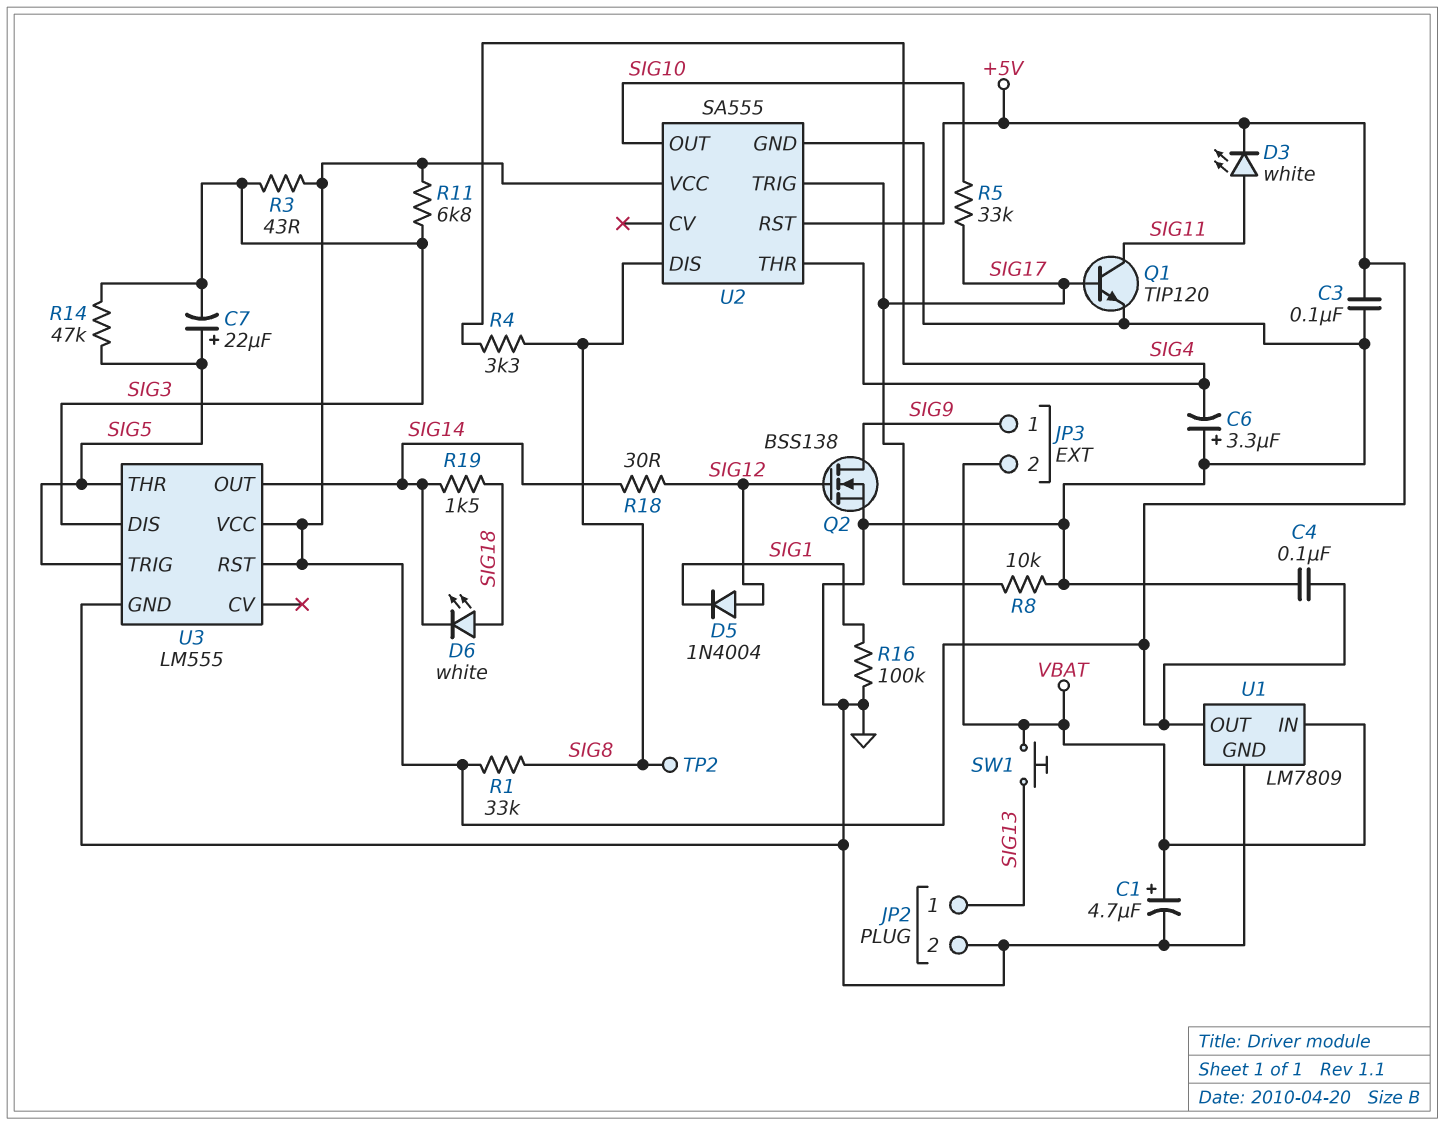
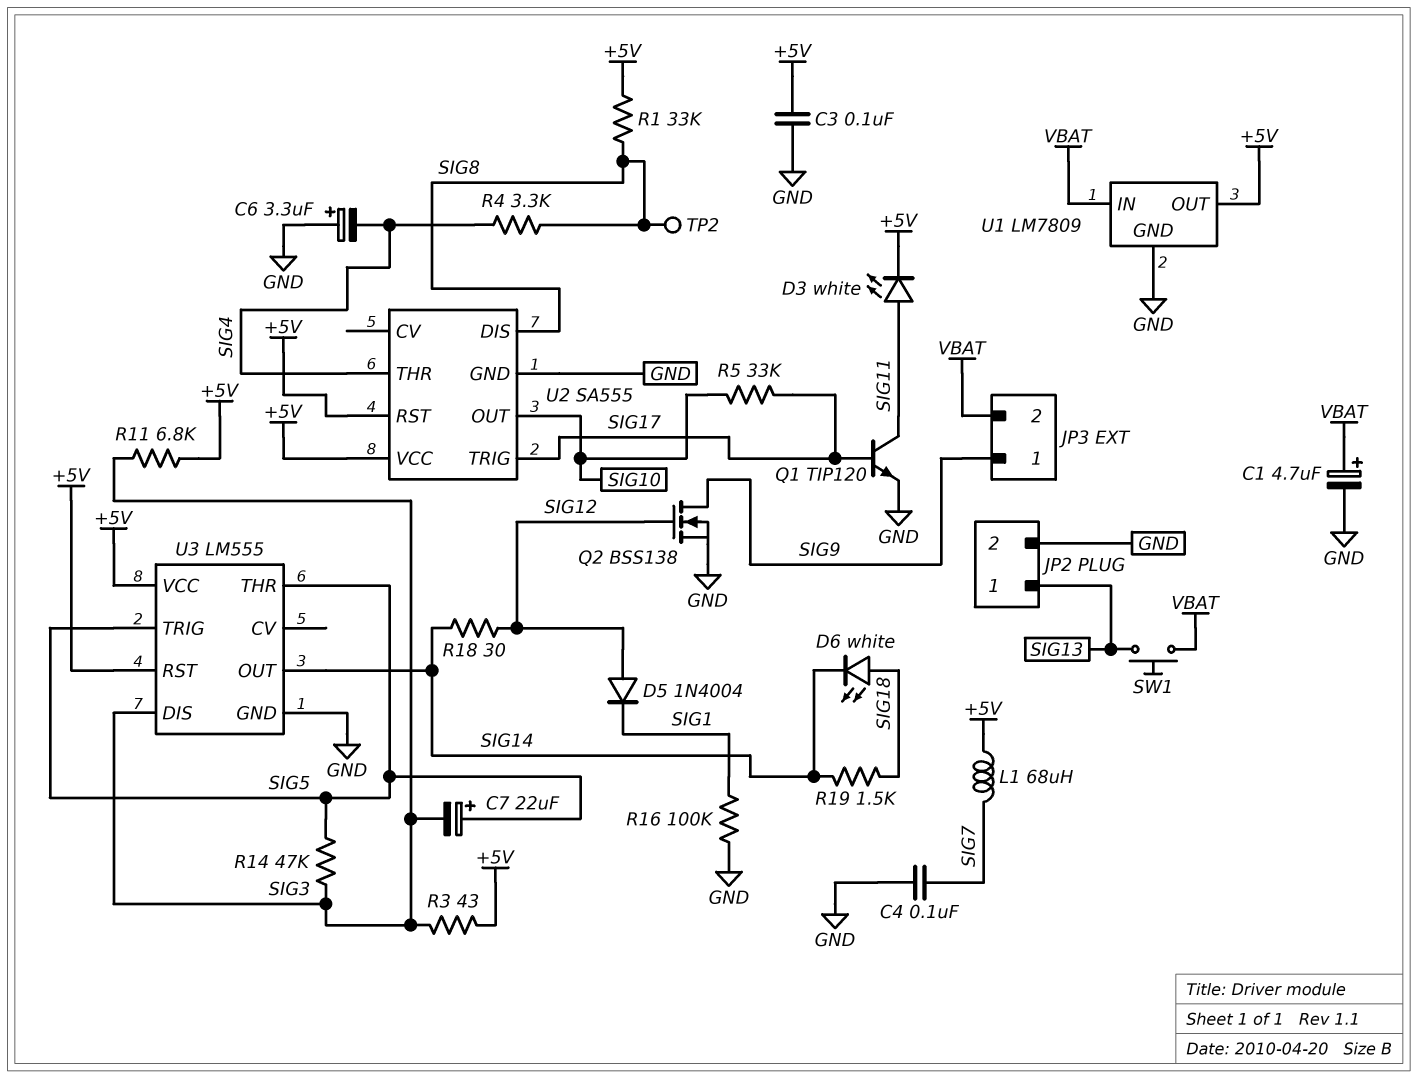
C4: 100nF (+5V, GND) -> 100nF (GND, SIG7)
L1: none -> 68uH (+5V, SIG7)
R8: 10k (GND, SIG17) -> none

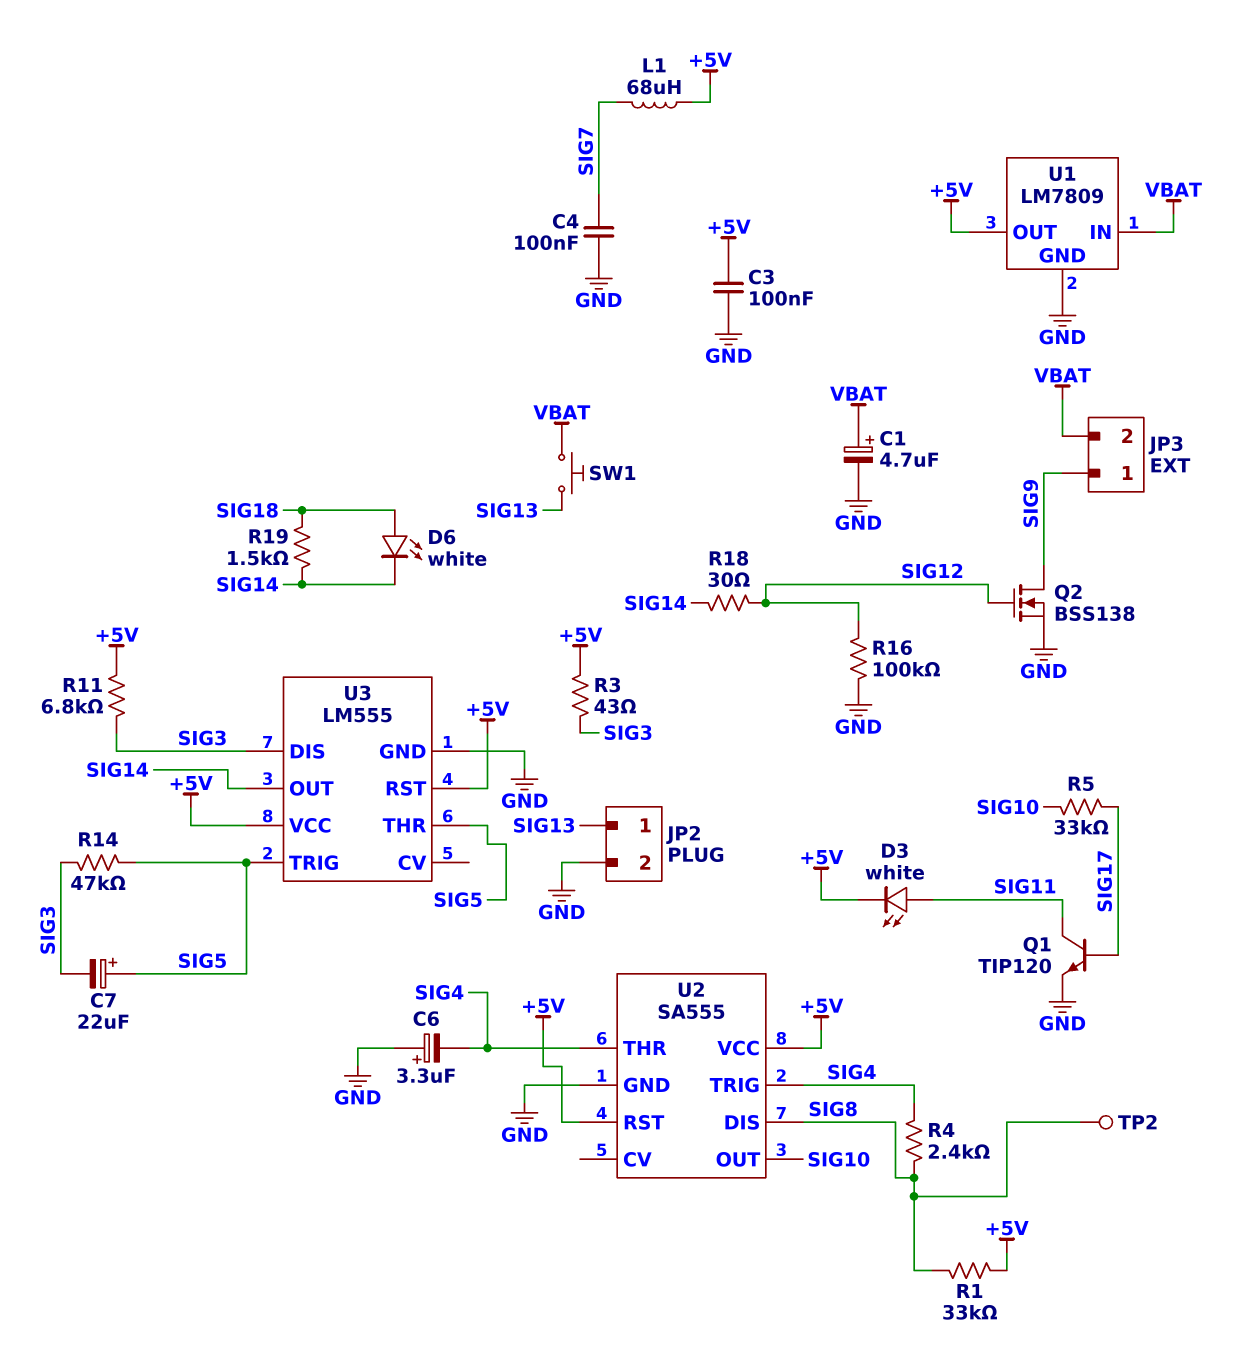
D5: diode 1N4004 (A SIG12, K SIG1) -> none
R4: 3.3k (SIG4, SIG8) -> 2.4k (SIG4, SIG8)
R16: 100k (GND, SIG1) -> 100k (GND, SIG12)
U2 pin TRIG: SIG17 -> SIG4

